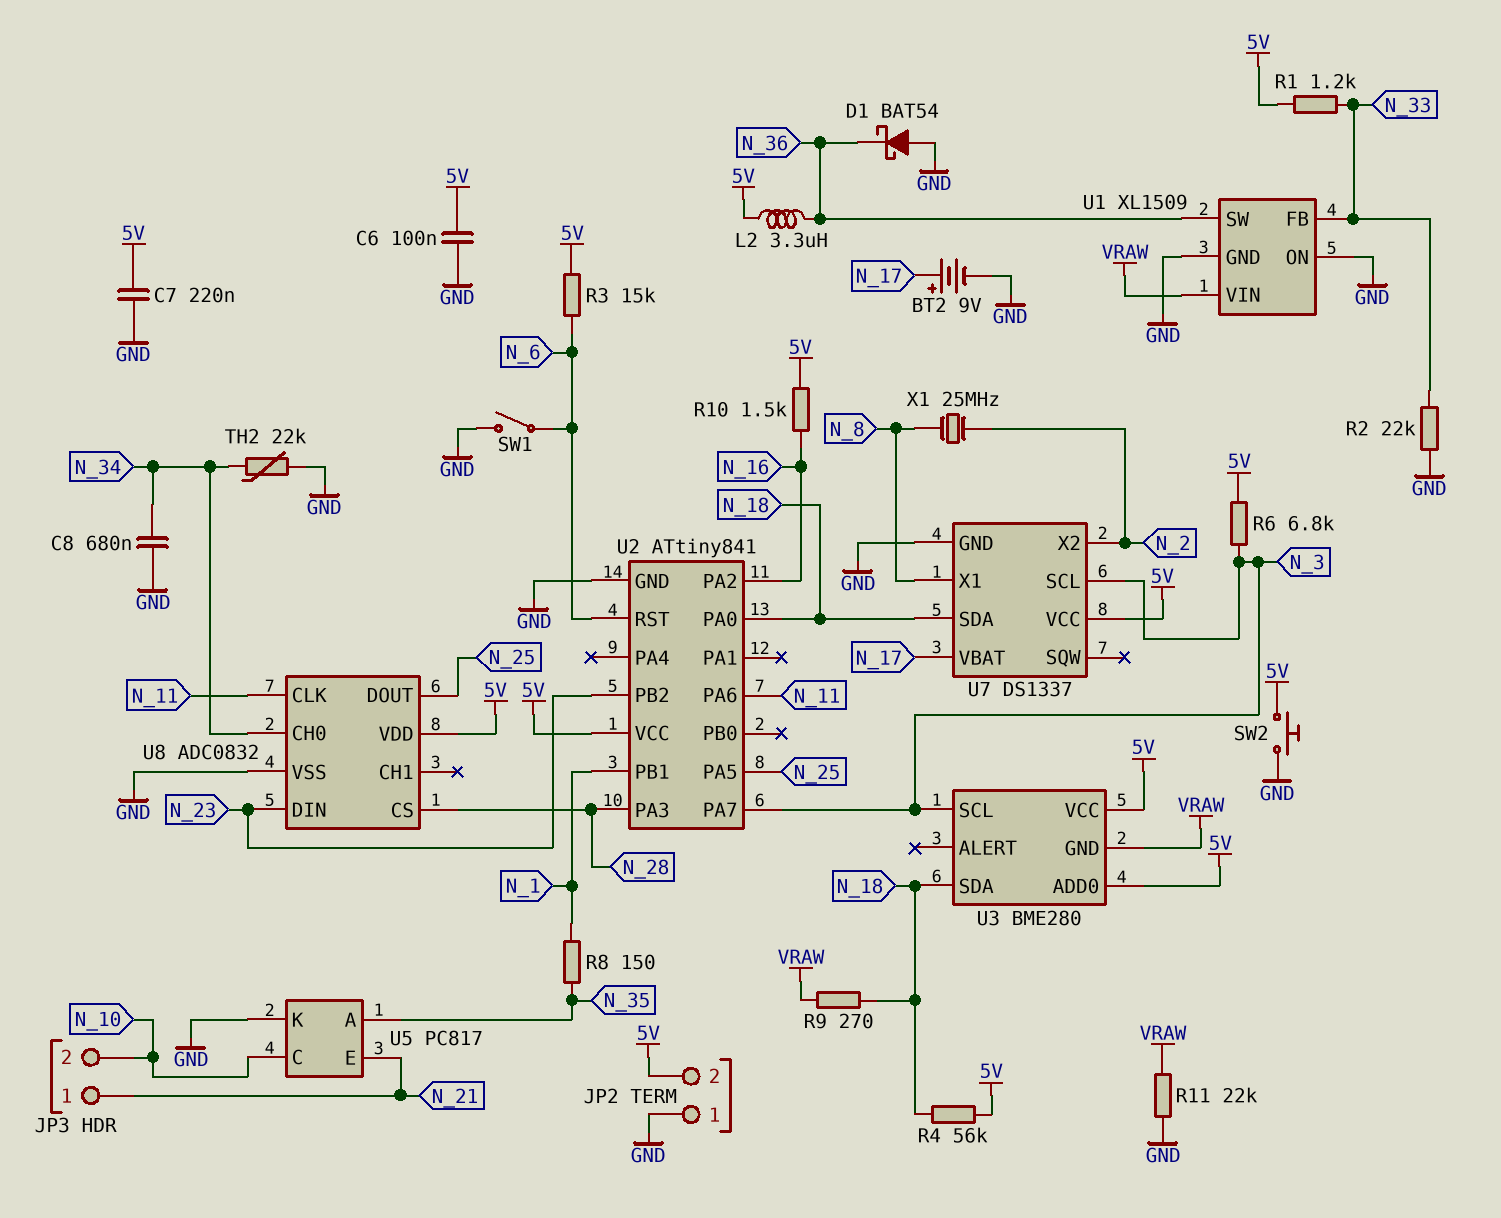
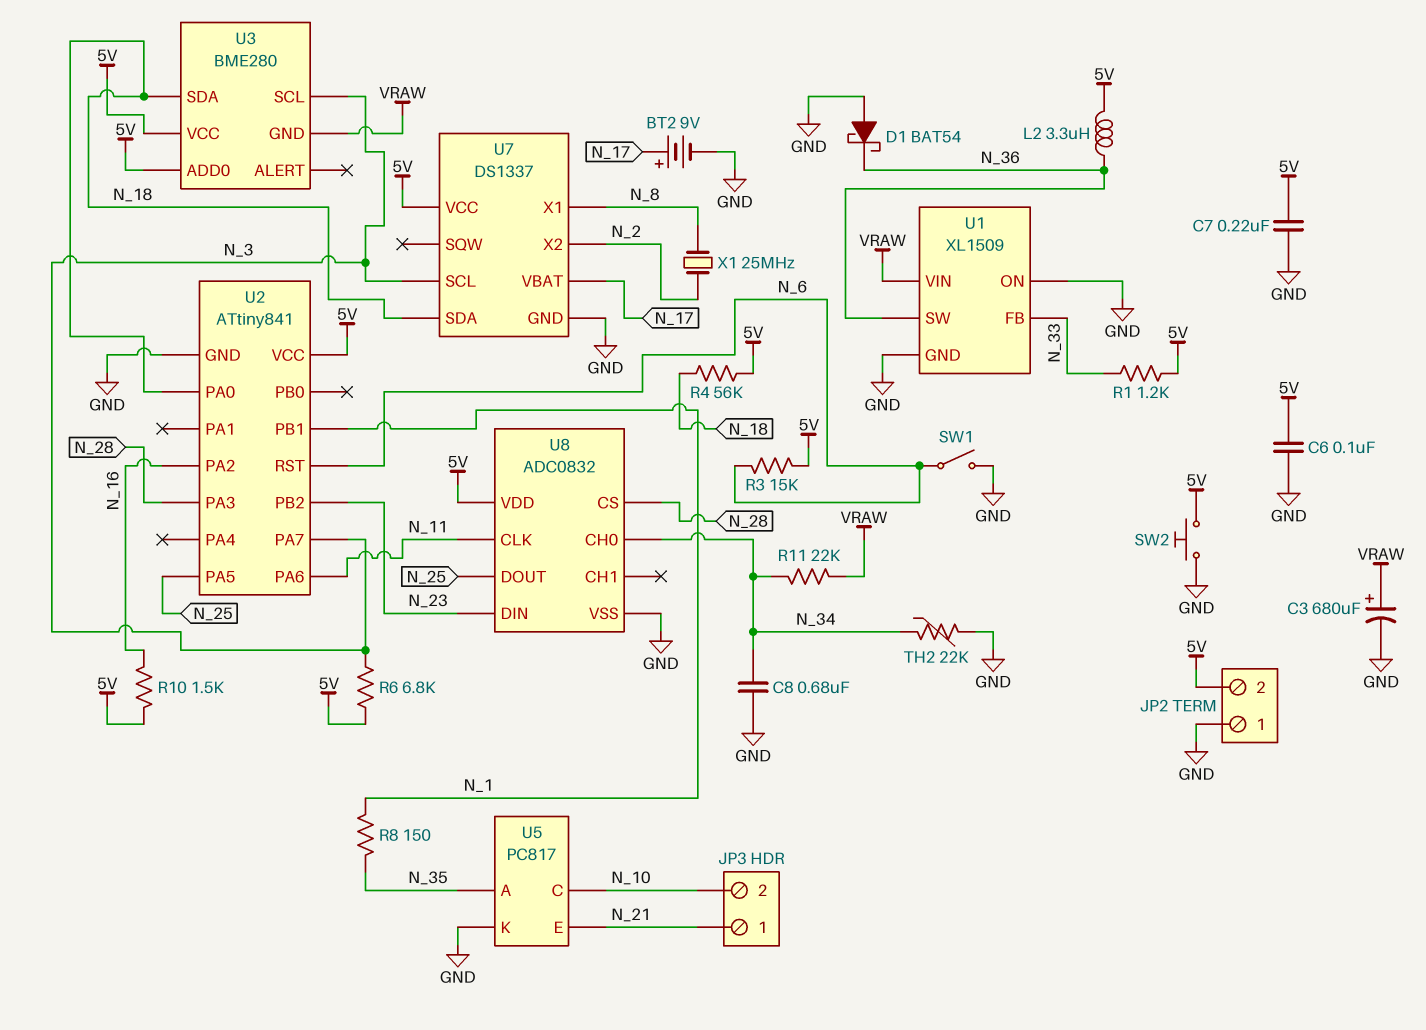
C3: none -> 680uF (plus VRAW, minus GND)
R2: 22k (GND, N_33) -> none
R9: 270 (N_18, VRAW) -> none
R11: 22k (GND, VRAW) -> 22k (N_34, VRAW)

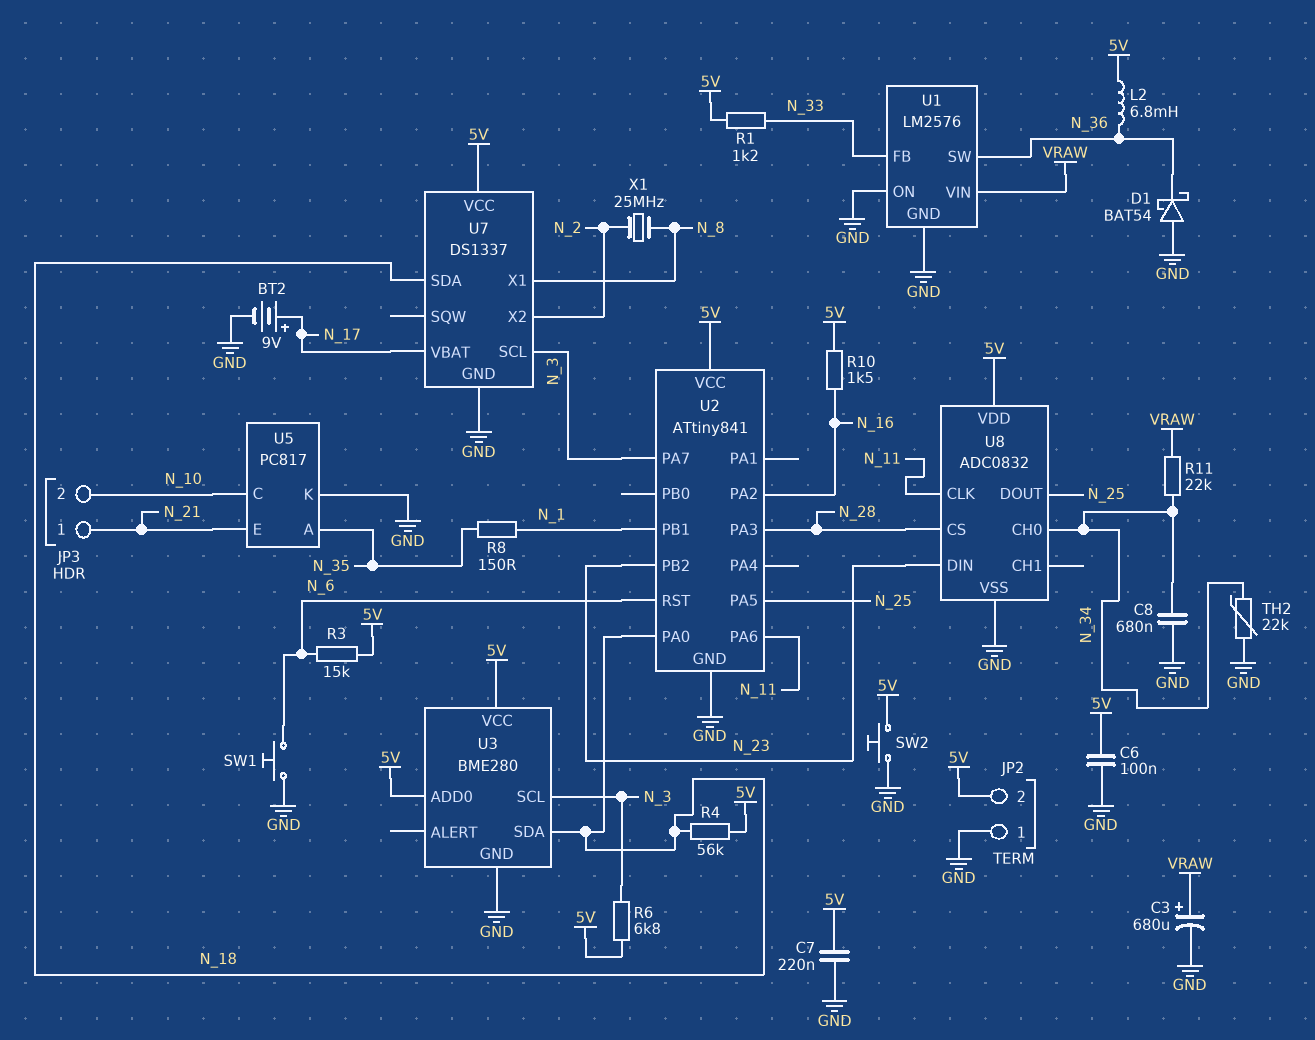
L2: 3.3uH (5V, N_36) -> 6.8mH (5V, N_36)
SW1: switch (GND, N_6) -> button (GND, N_6)
U1: XL1509 -> LM2576
U3 pin GND: VRAW -> GND

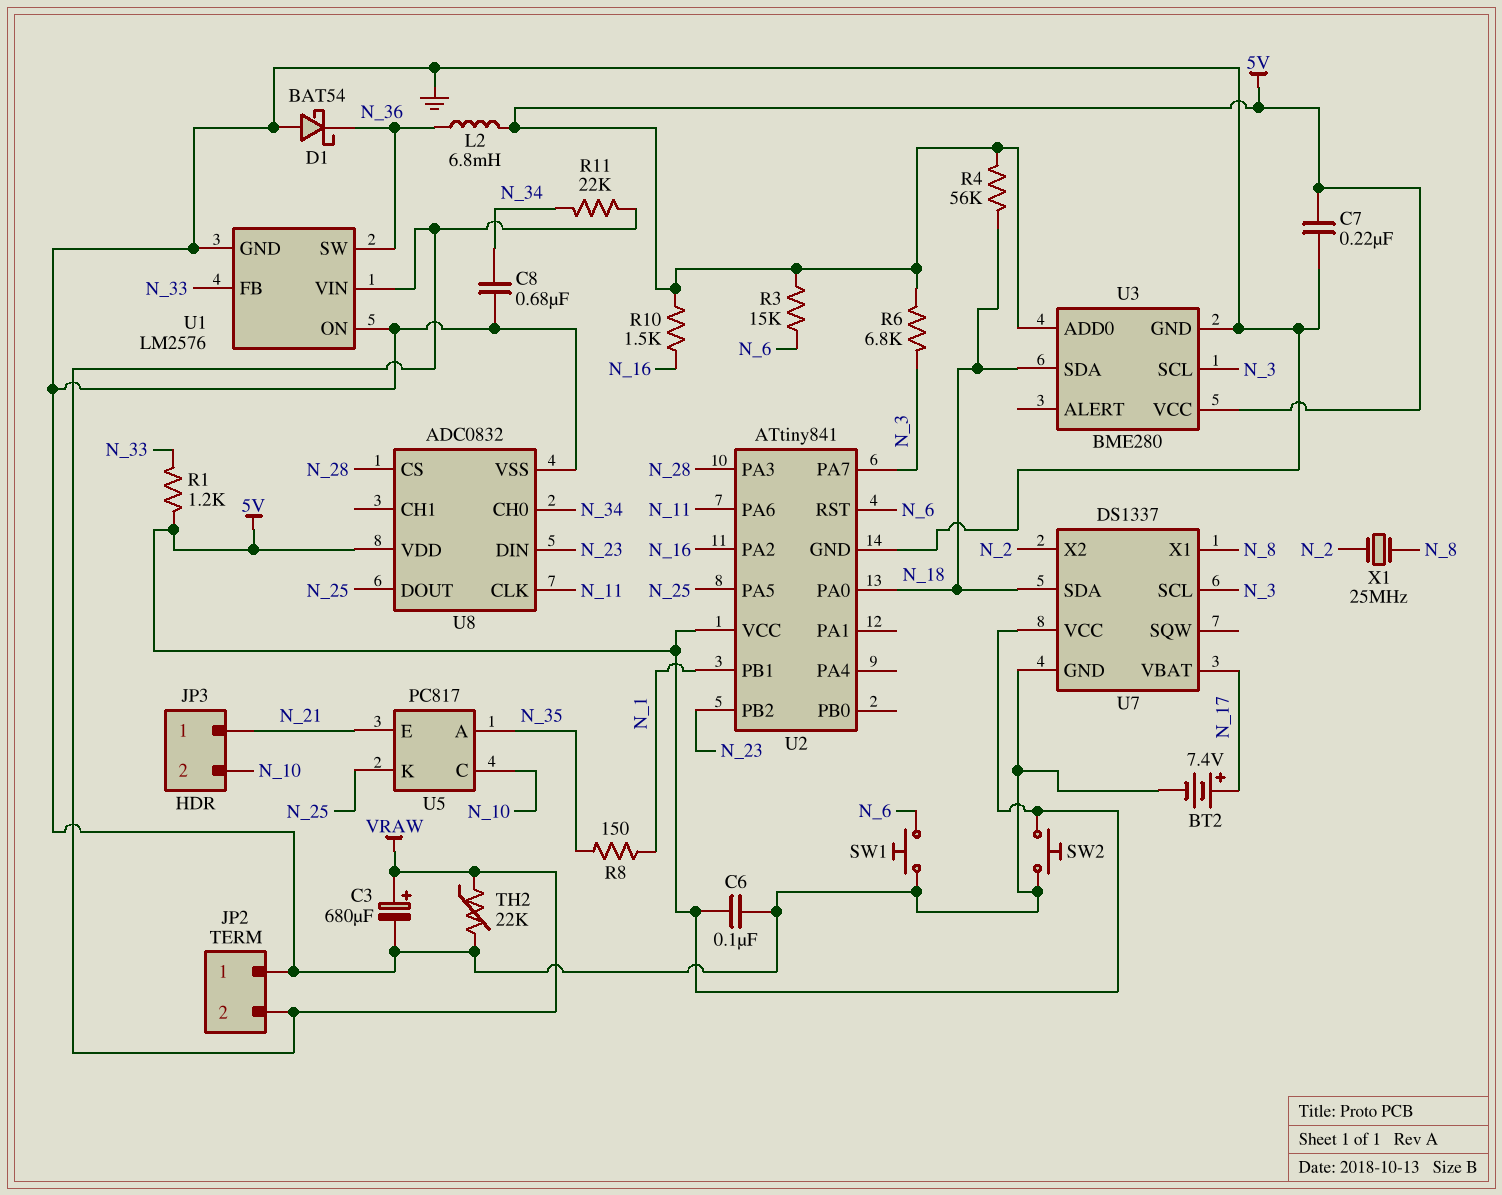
BT2: 9V (plus N_17, minus GND) -> 7.4V (plus N_17, minus GND)
JP2 pin 2: 5V -> VRAW
TH2: 22k (GND, N_34) -> 22k (GND, VRAW)
U5 pin K: GND -> N_25

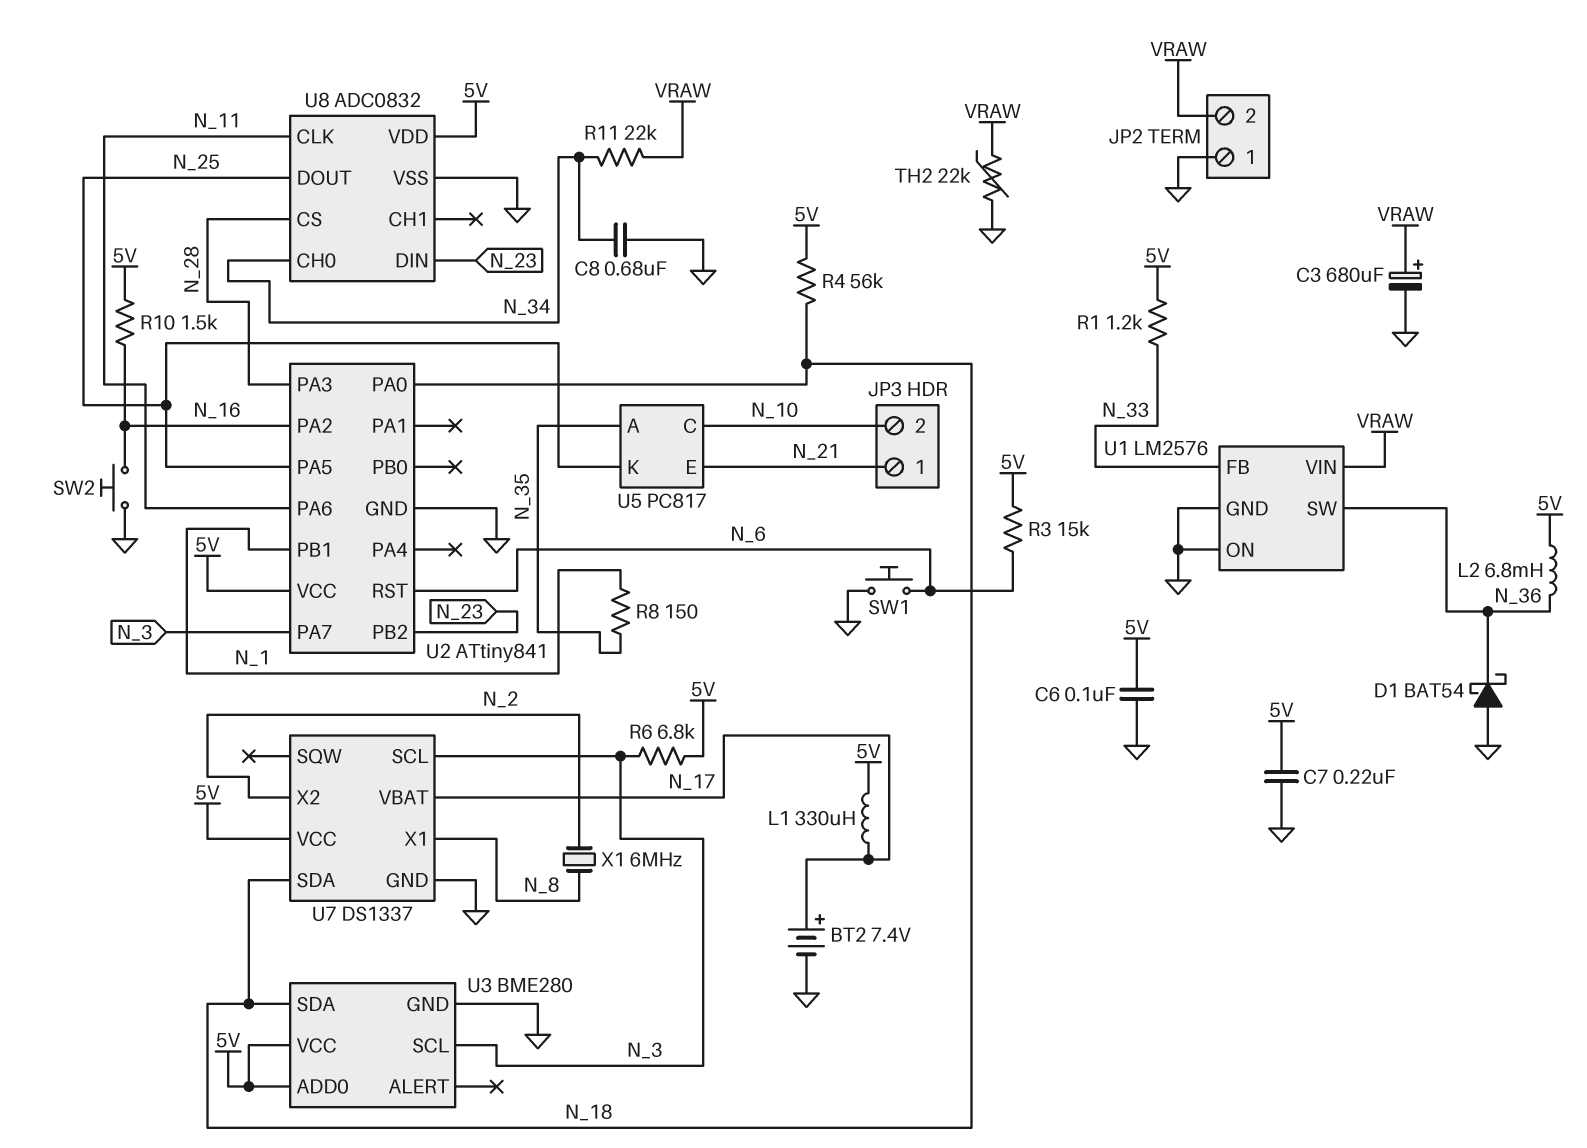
L1: none -> 330uH (5V, N_17)
SW2: button (5V, GND) -> button (GND, N_16)
X1: 25MHz (N_2, N_8) -> 6MHz (N_2, N_8)

